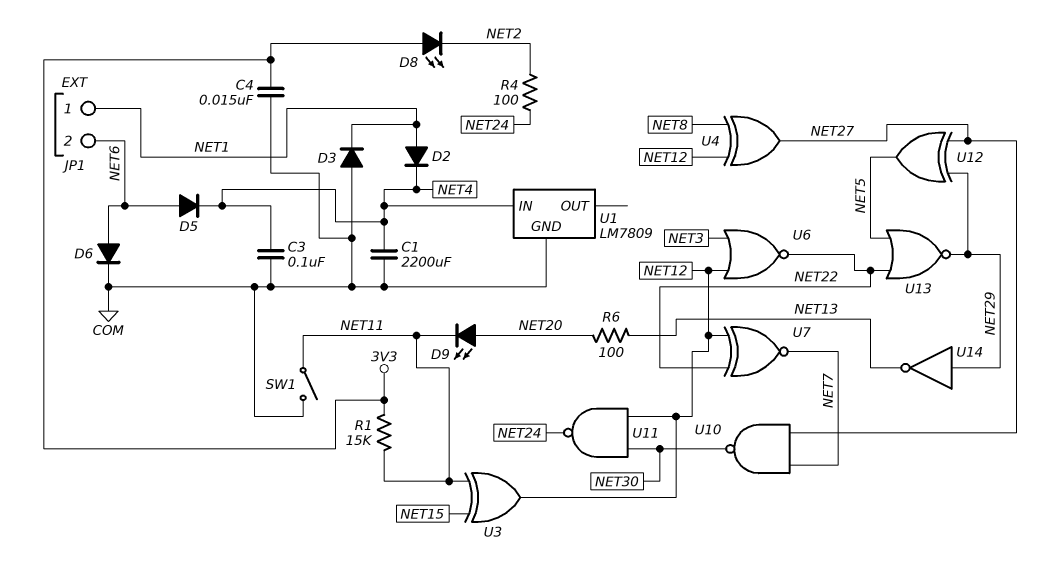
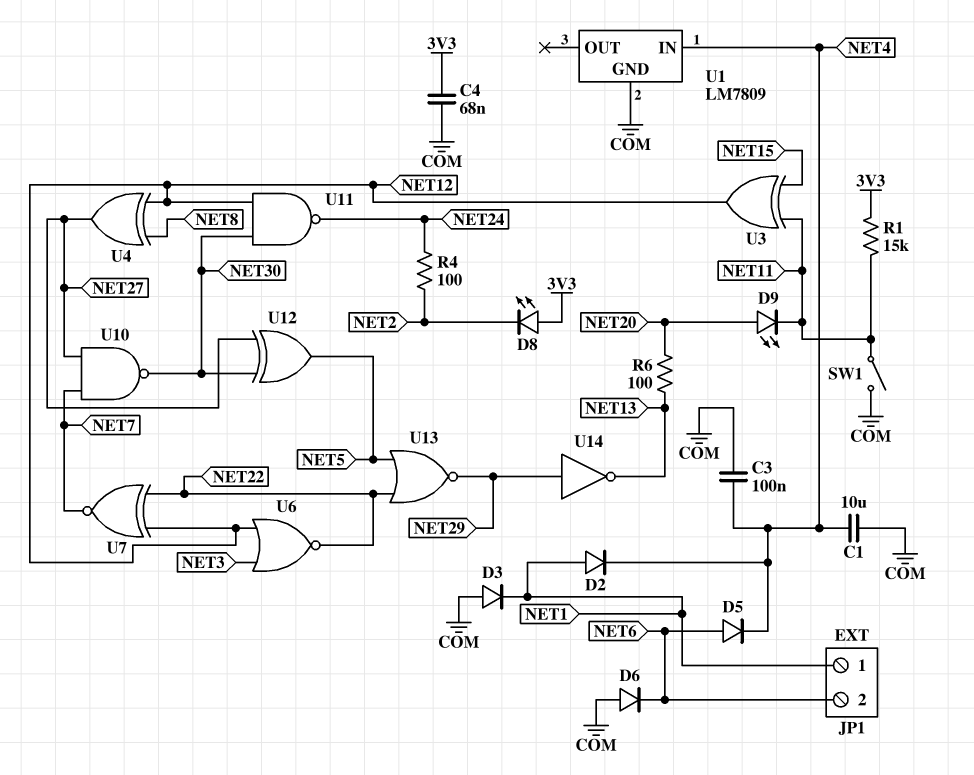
C1: 2200uF (COM, NET4) -> 10uF (COM, NET4)
C4: 15nF (3V3, COM) -> 68nF (3V3, COM)
D6: diode (A NET6, K COM) -> diode (A COM, K NET6)
U12: XOR (in NET27, in NET29, out NET5) -> XOR (in NET27, in NET30, out NET5)

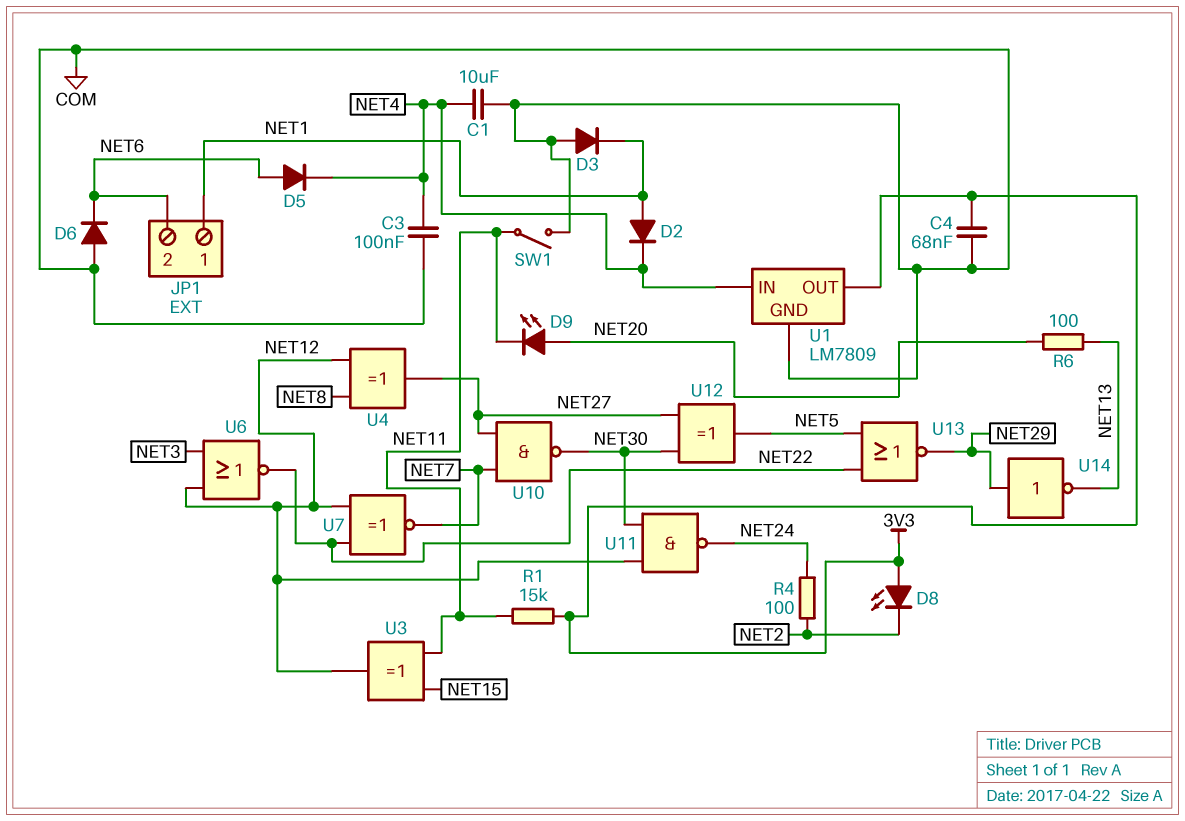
U1 pin OUT: none -> 3V3

